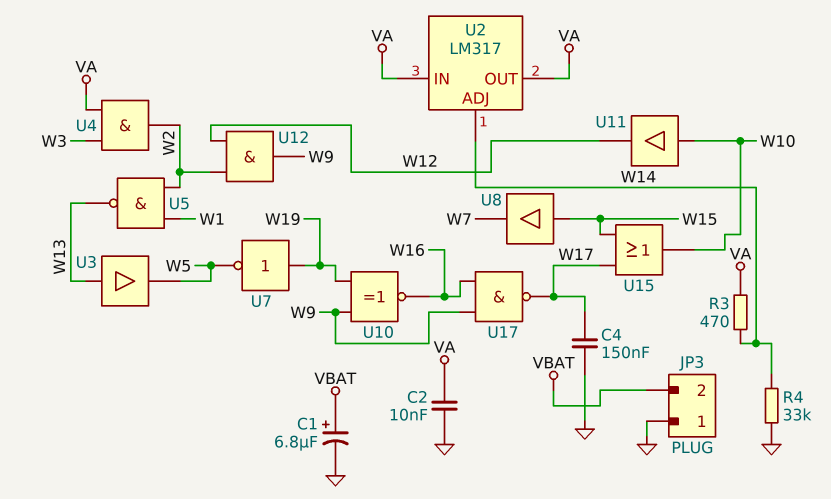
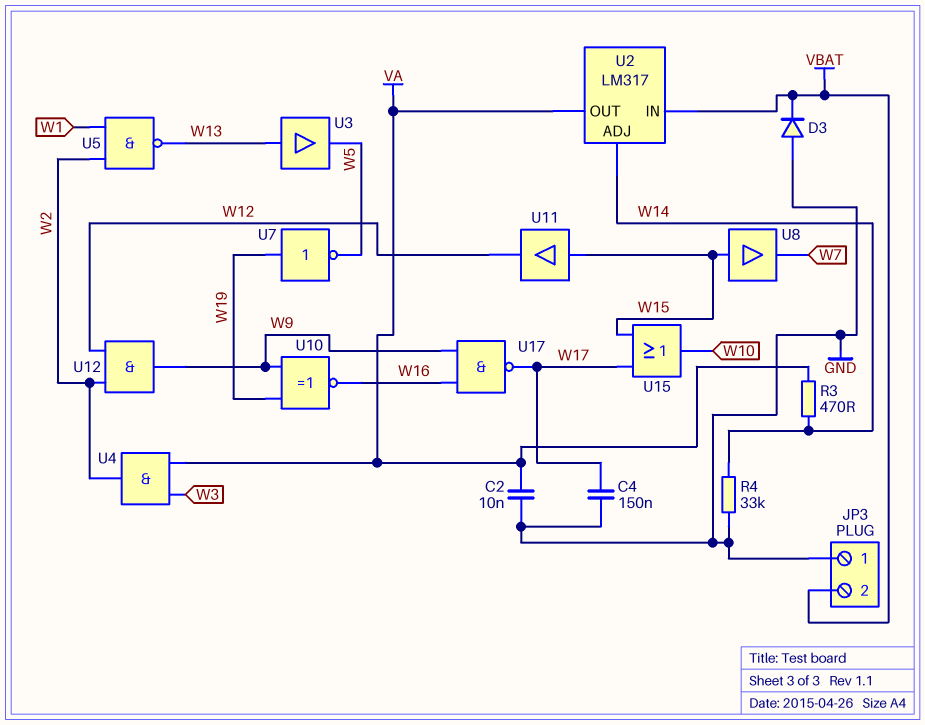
C1: 6.8uF (plus VBAT, minus GND) -> none
D3: none -> diode (A GND, K VBAT)
U2 pin IN: VA -> VBAT
U11: buffer (in W10, out W12) -> buffer (in W15, out W12)

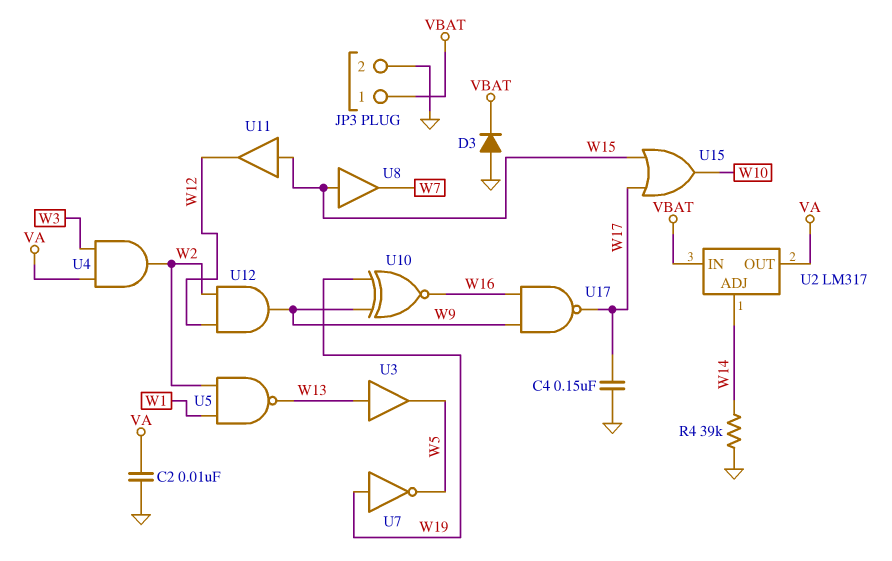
JP3 pin 1: GND -> VBAT
JP3 pin 2: VBAT -> GND
R3: 470 (VA, W14) -> none
R4: 33k (GND, W14) -> 39k (GND, W14)

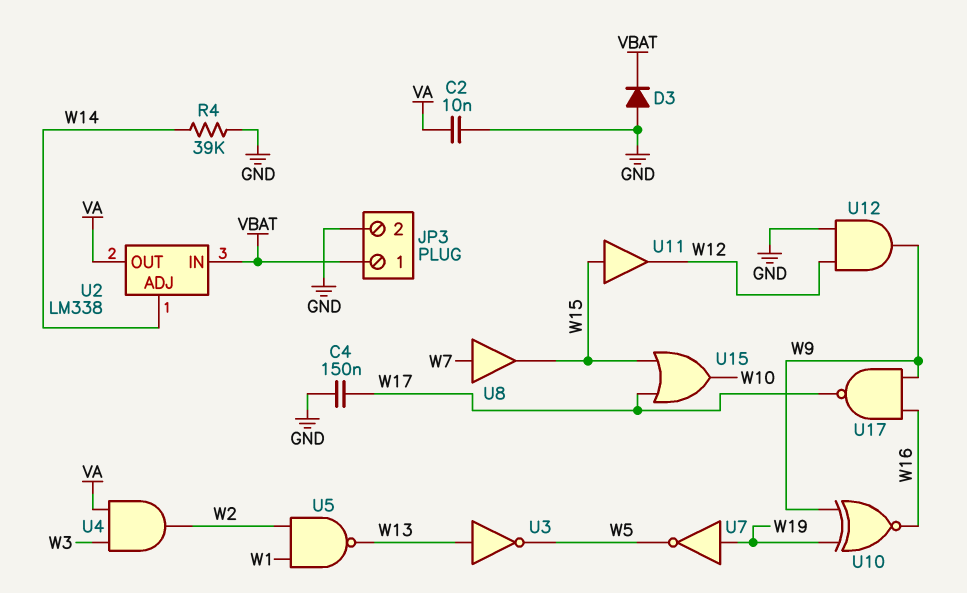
U2: LM317 -> LM338
U3: buffer (in W13, out W5) -> NOT (in W13, out W5)
U8: buffer (in W15, out W7) -> buffer (in W7, out W15)
U12: AND (in W2, in W12, out W9) -> AND (in GND, in W12, out W9)

